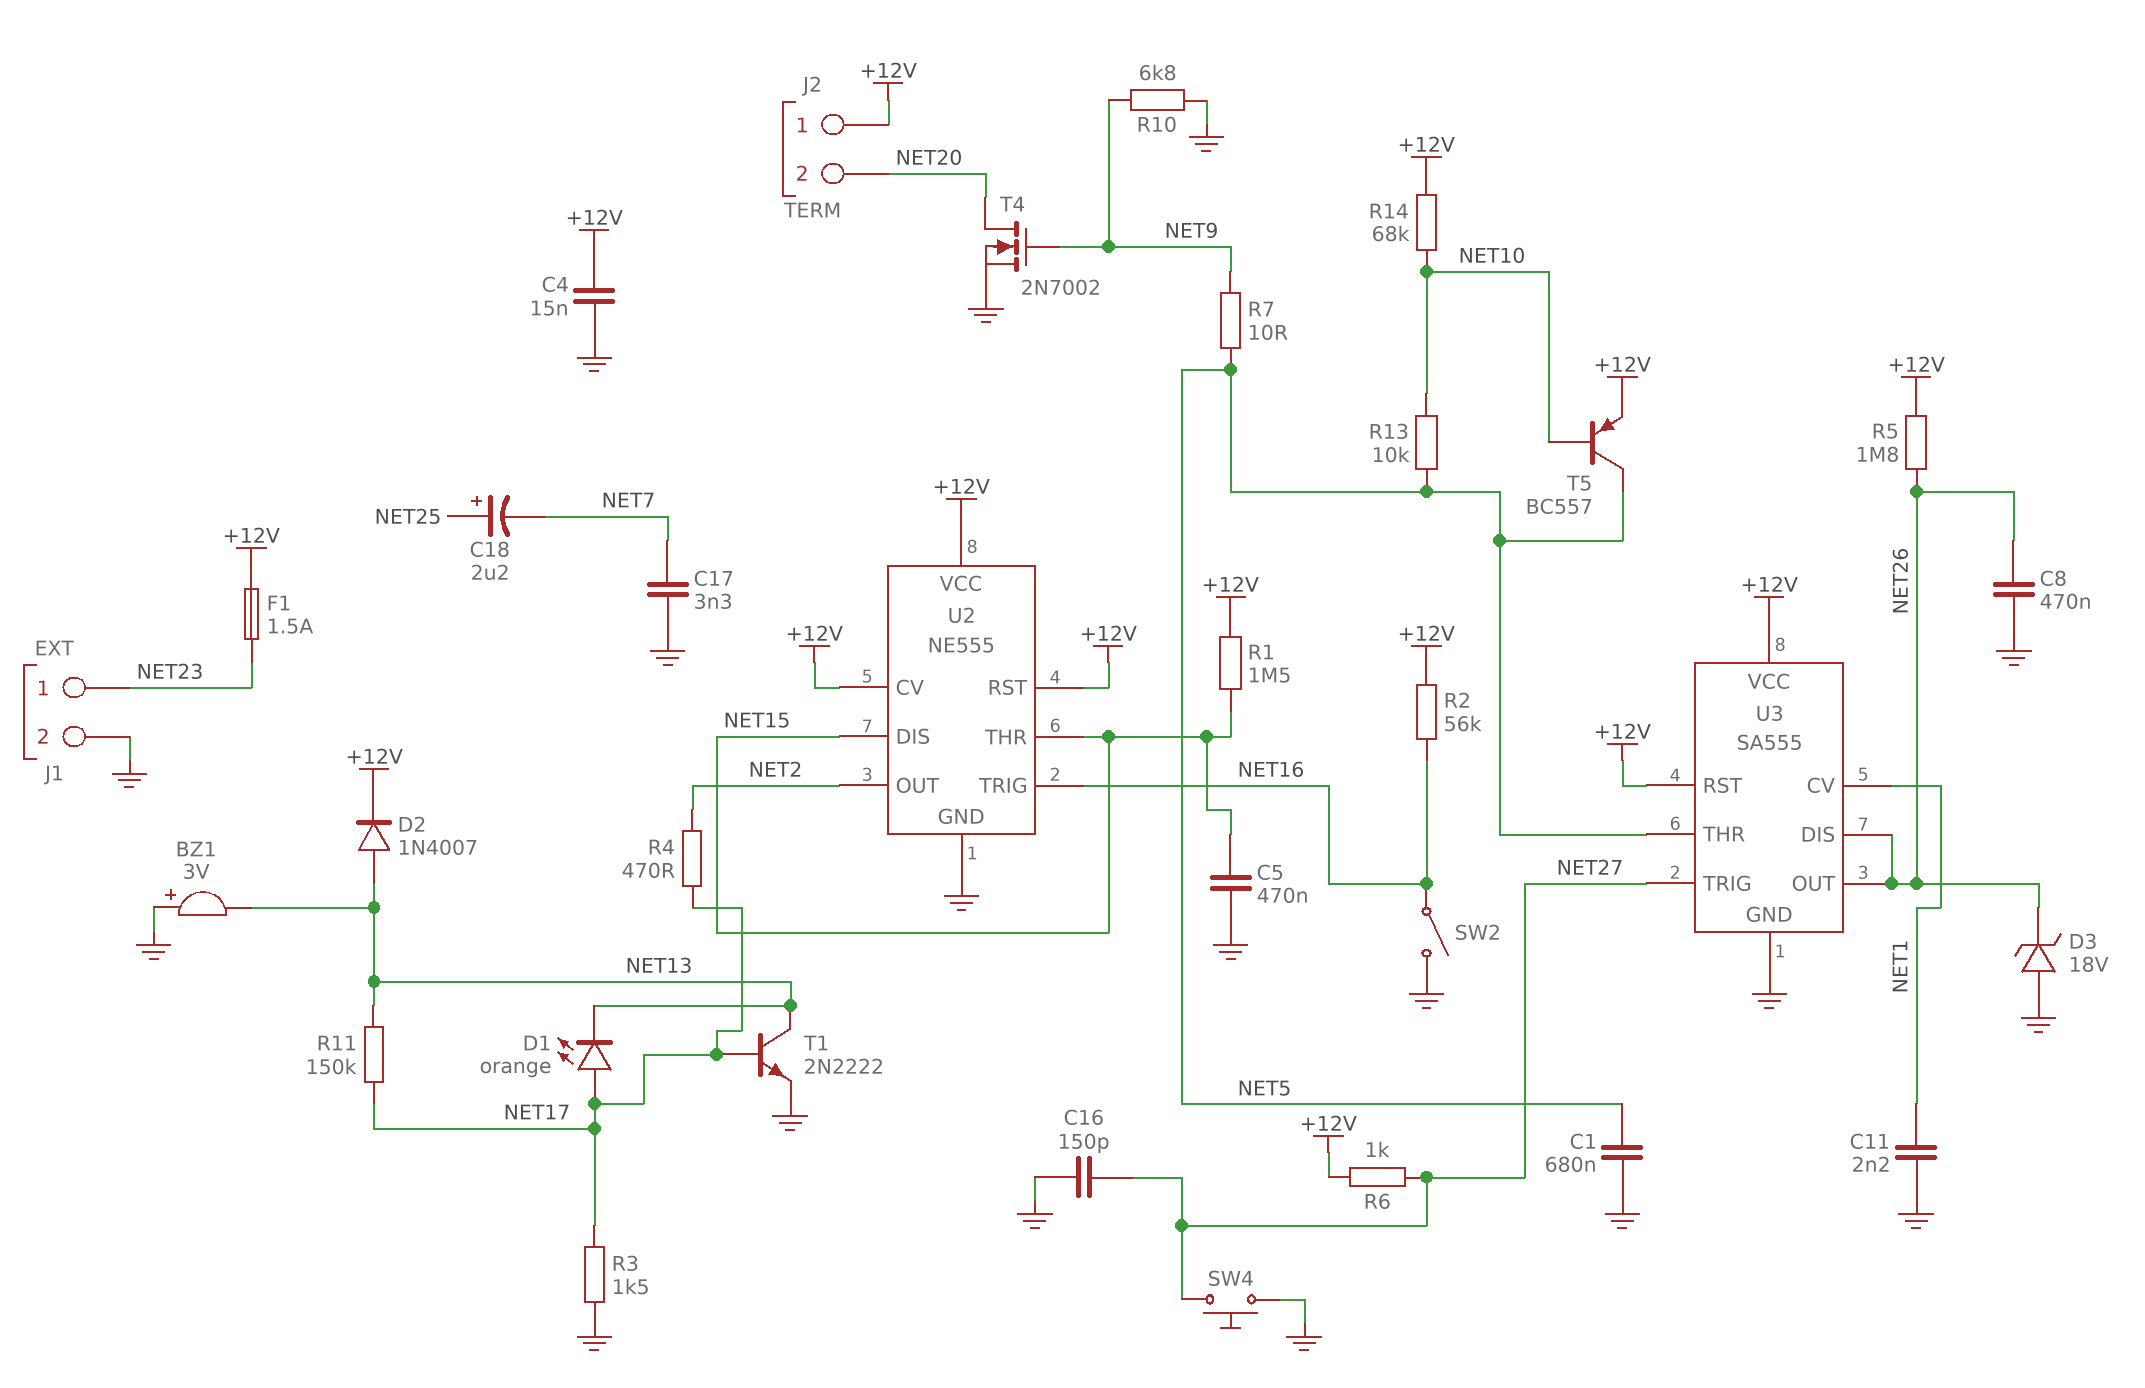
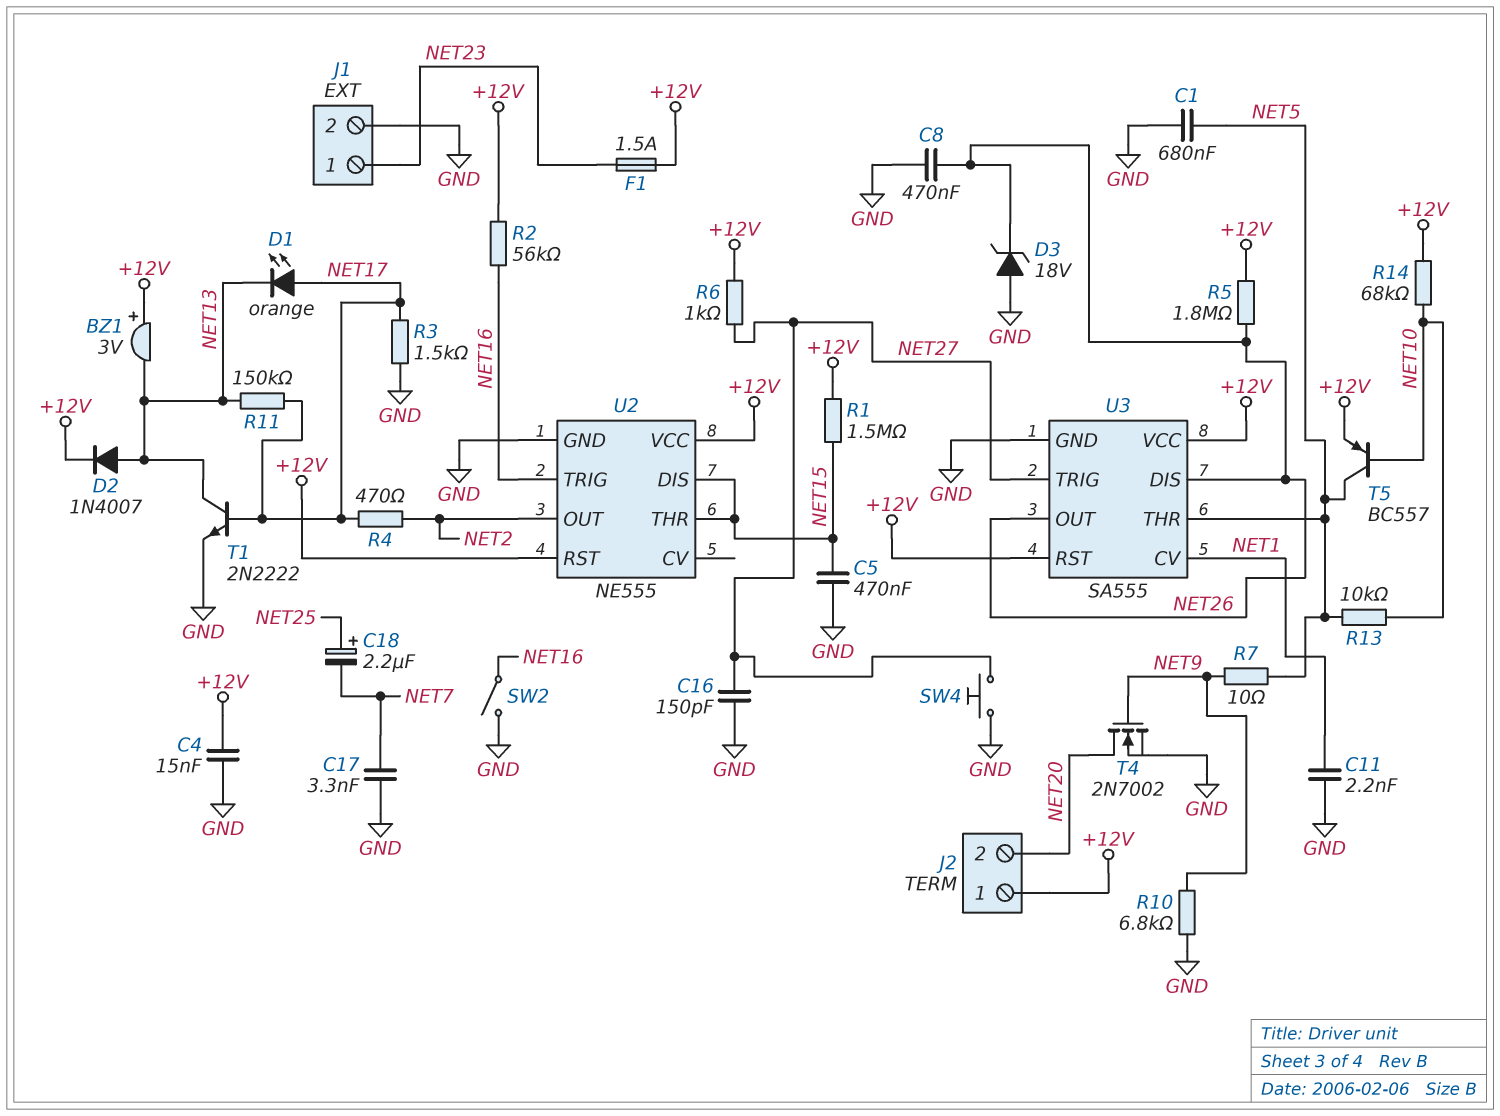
BZ1: buzzer 3V (plus GND, minus NET13) -> buzzer 3V (plus +12V, minus NET13)
U2 pin CV: +12V -> none

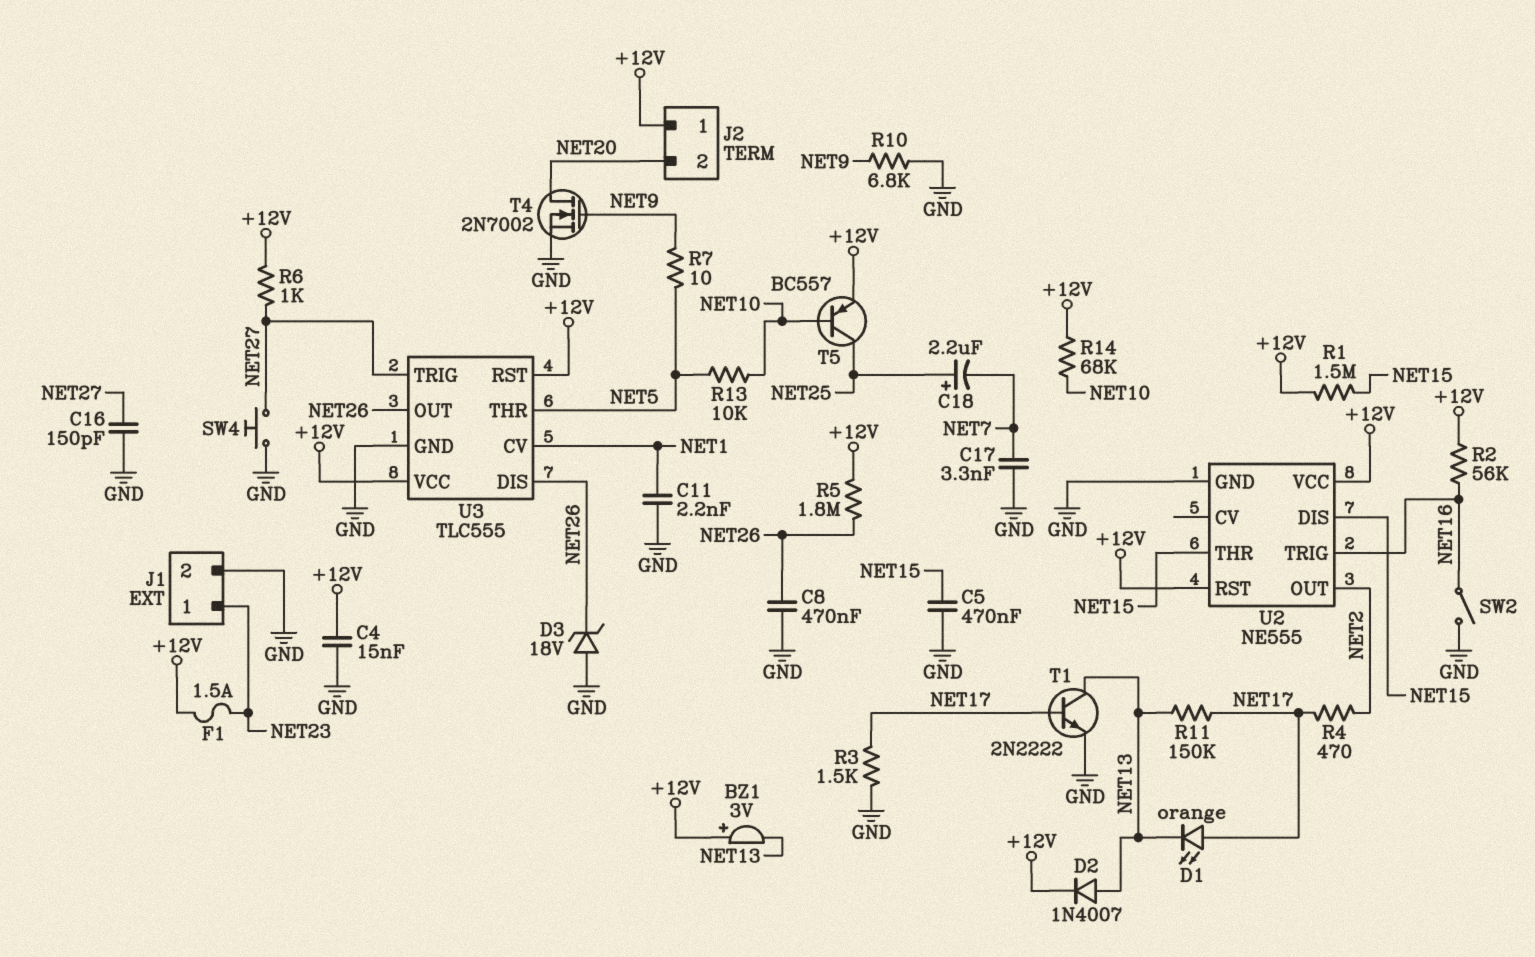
C1: 680nF (GND, NET5) -> none
T5: PNP BC557 (B NET10, C NET5, E +12V) -> PNP BC557 (B NET10, C NET25, E +12V)
U3: SA555 -> TLC555

